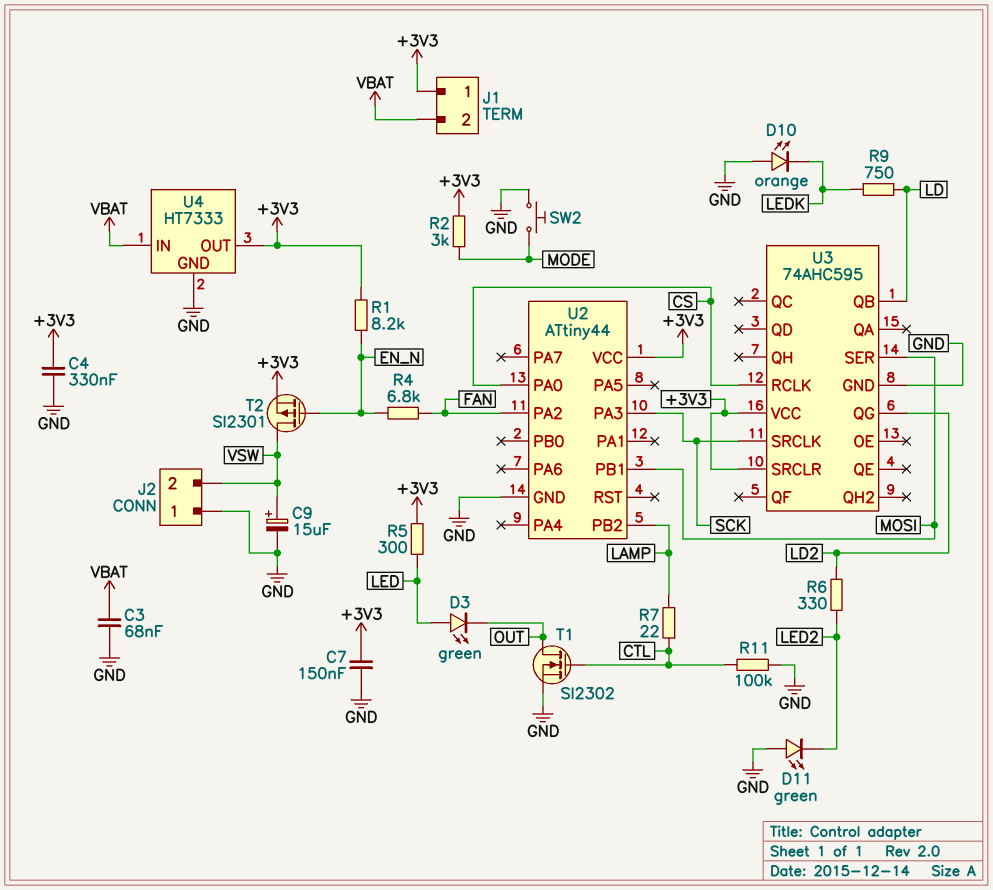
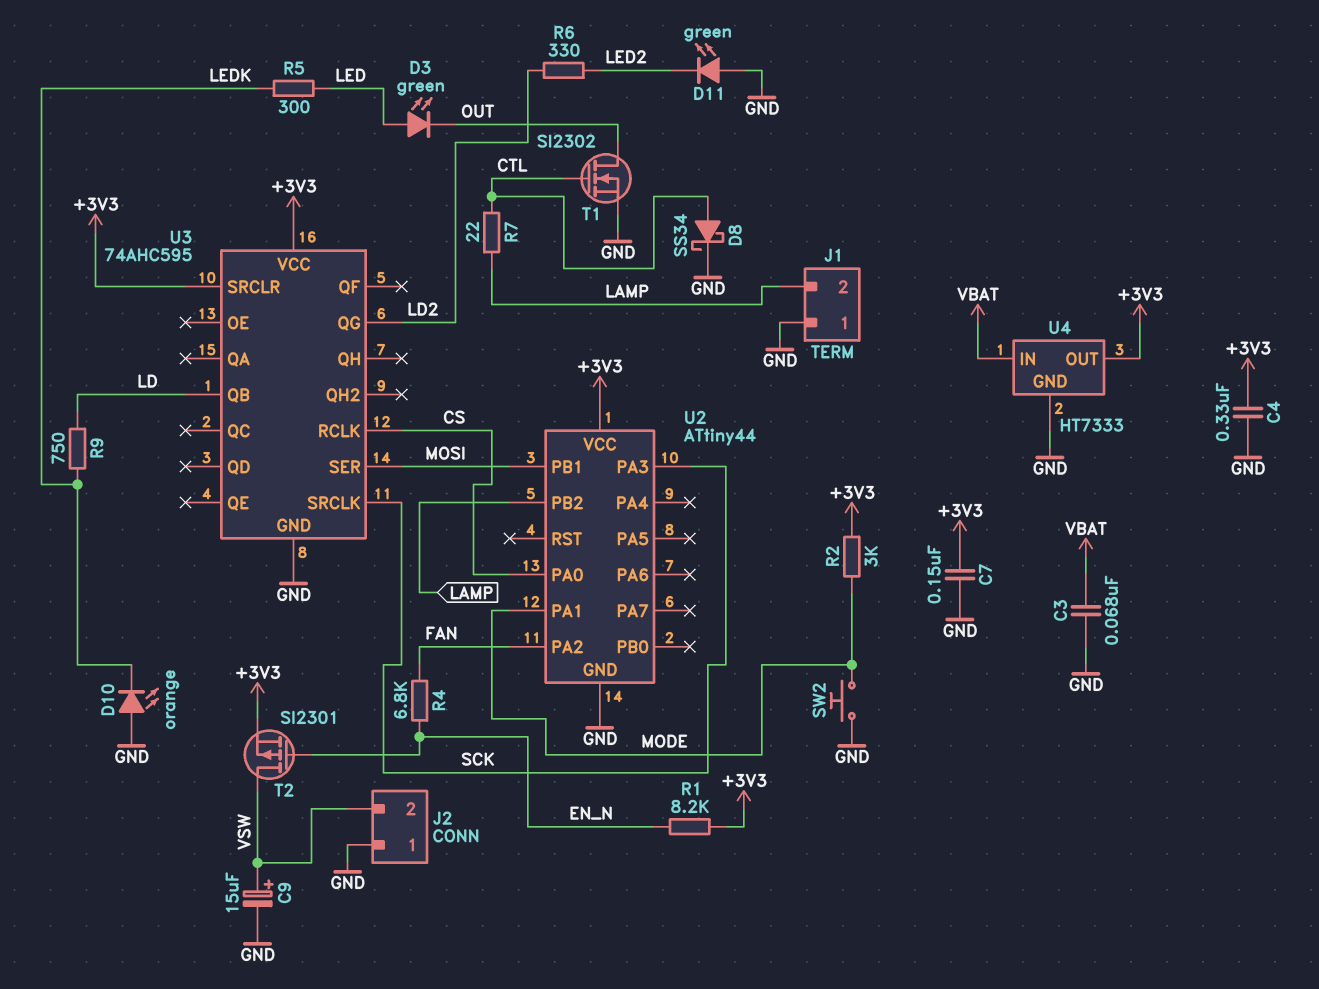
D8: none -> schottky SS34 (A CTL, K GND)
J1 pin 1: +3V3 -> GND
J1 pin 2: VBAT -> LAMP
R5: 300 (+3V3, LED) -> 300 (LED, LEDK)
R11: 100k (CTL, GND) -> none
U2 pin PA1: none -> MODE

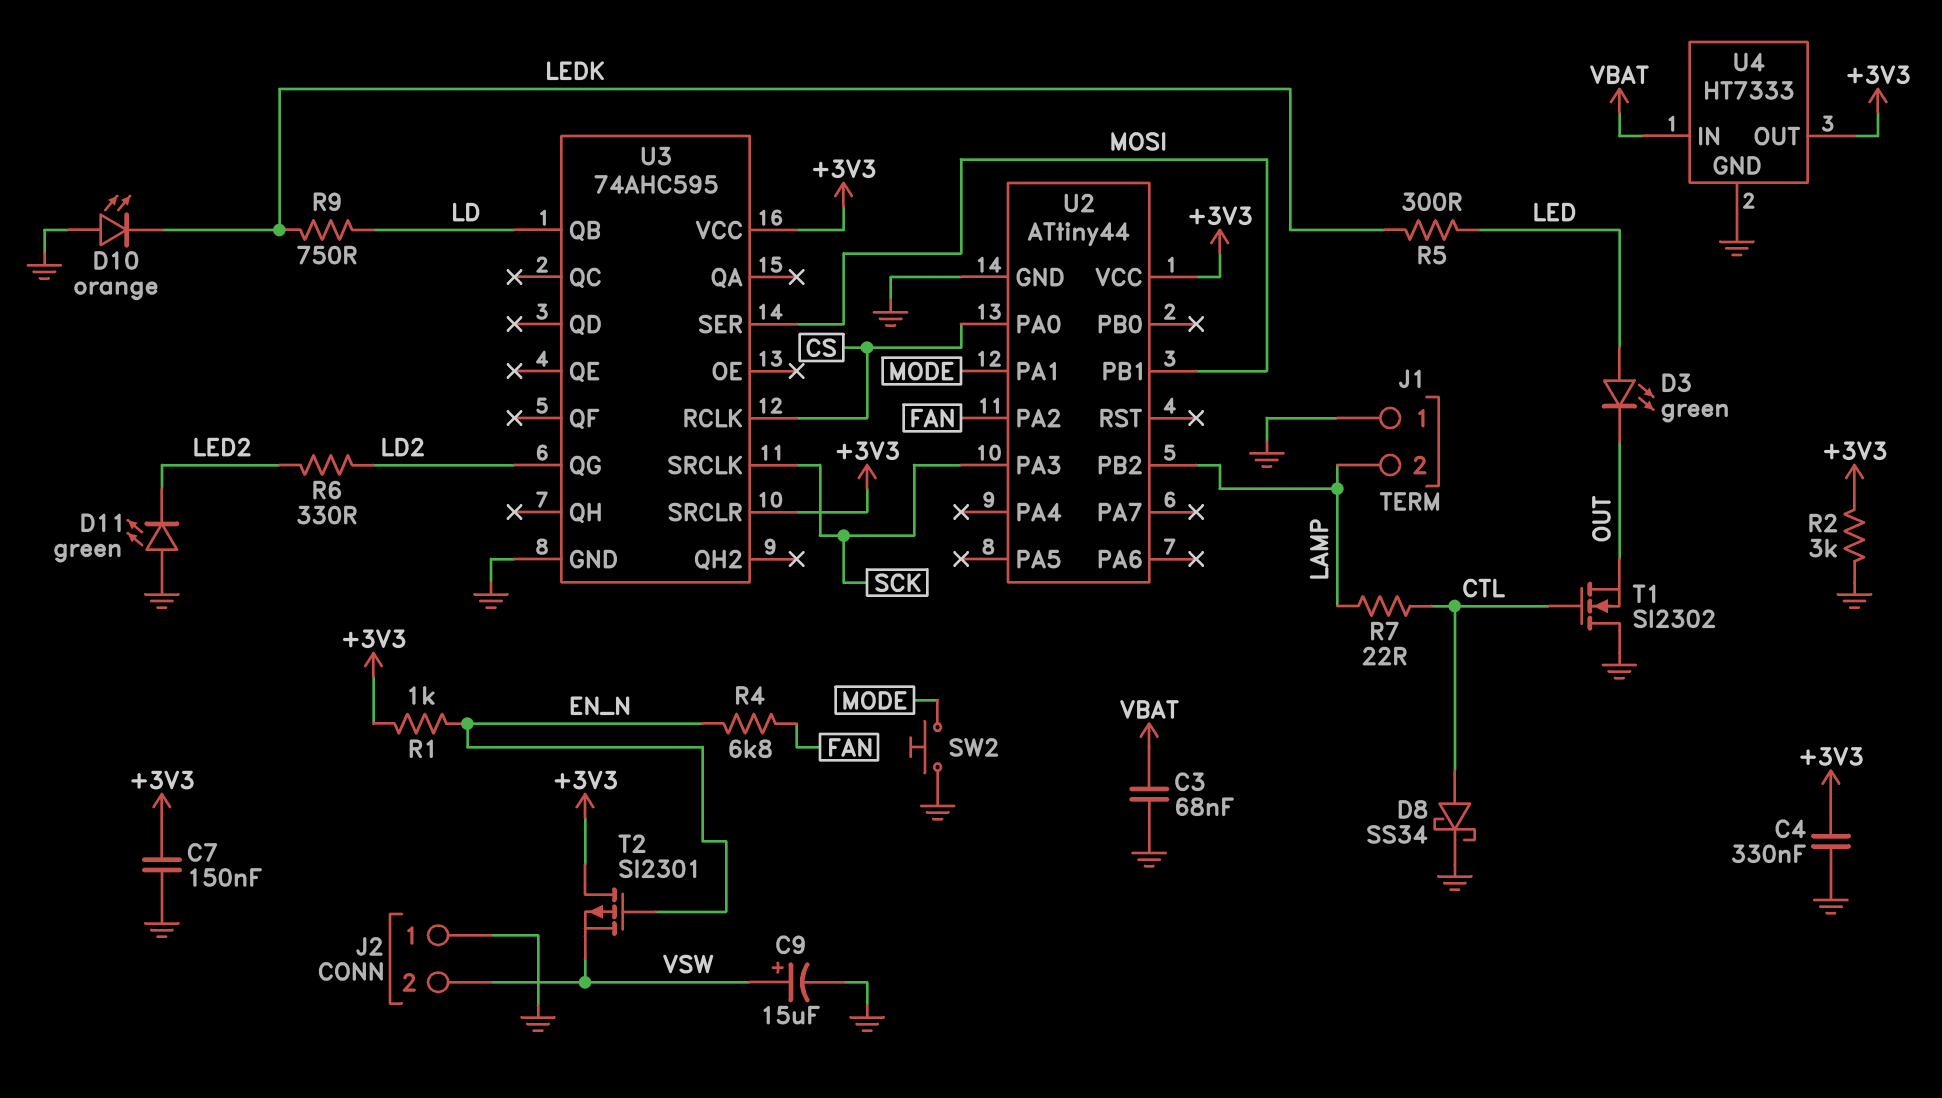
R1: 8.2k (+3V3, EN_N) -> 1k (+3V3, EN_N)
R2: 3k (+3V3, MODE) -> 3k (+3V3, GND)
T1: NMOS SI2302 (G CTL, D OUT, S GND) -> NMOS SI2302 (G CTL, D GND, S OUT)
T2: PMOS SI2301 (G EN_N, D VSW, S +3V3) -> PMOS SI2301 (G EN_N, D +3V3, S VSW)

